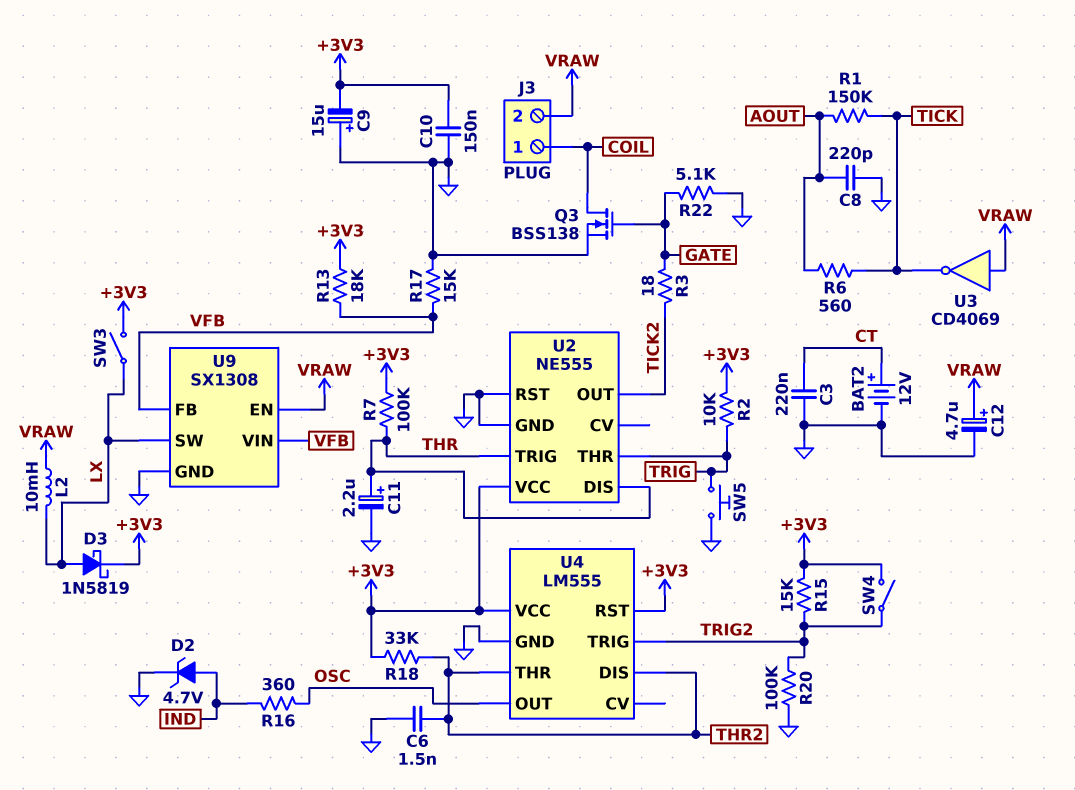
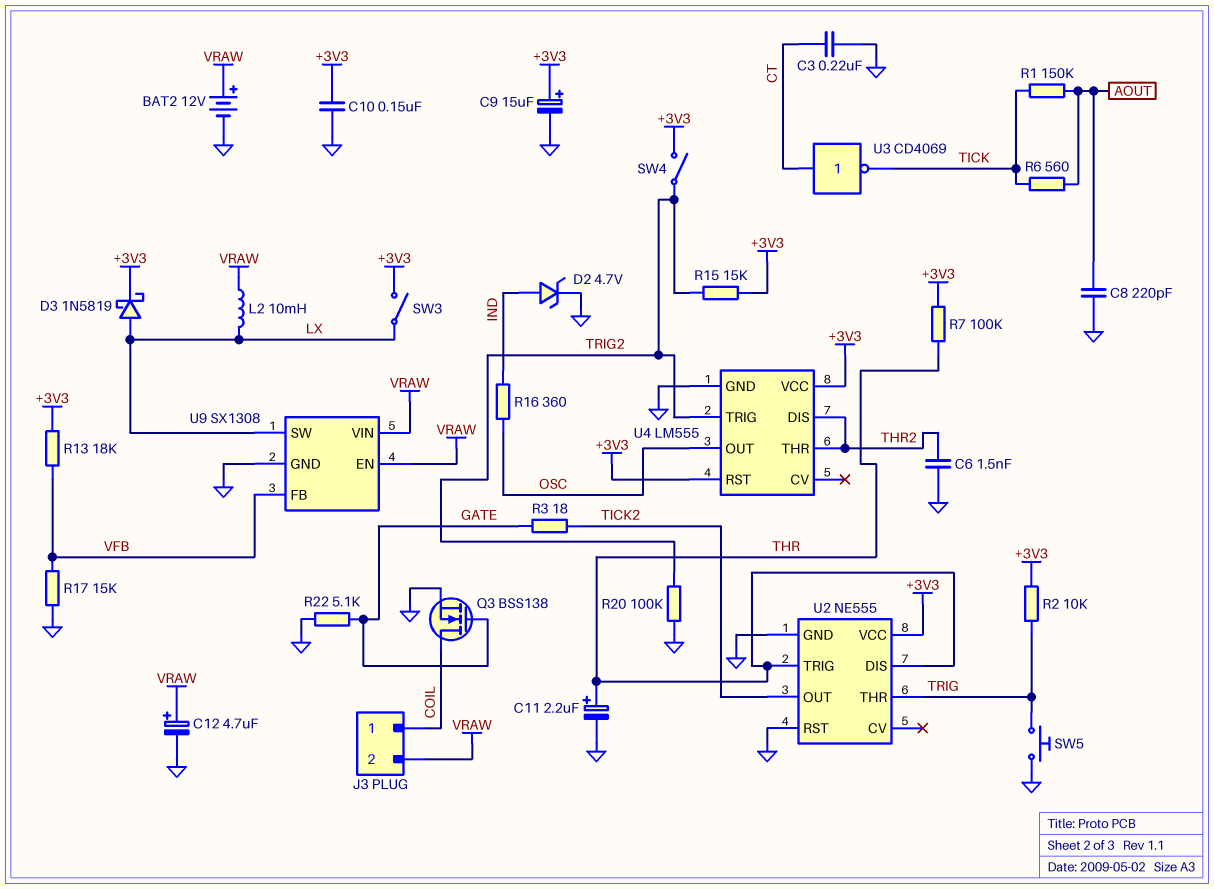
BAT2: 12V (plus CT, minus GND) -> 12V (plus VRAW, minus GND)
C9: 15uF (plus GND, minus +3V3) -> 15uF (plus +3V3, minus GND)
R18: 33k (+3V3, THR2) -> none
U3: NOT CD4069 (in VRAW, out TICK) -> NOT CD4069 (in CT, out TICK)
U9 pin VIN: VFB -> VRAW

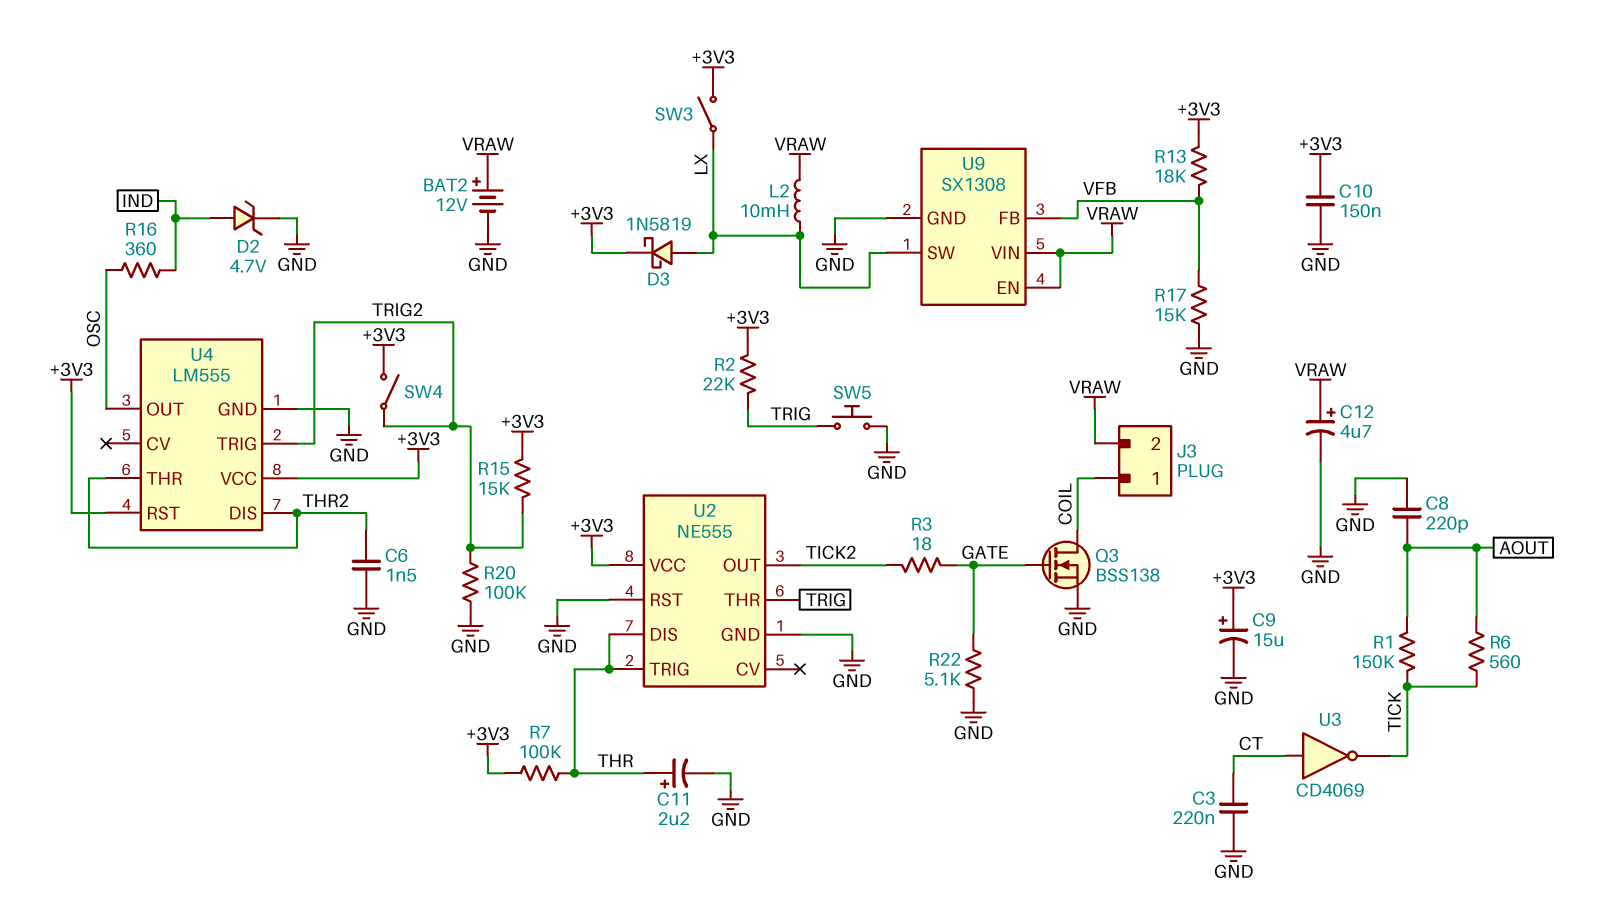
R2: 10k (+3V3, TRIG) -> 22k (+3V3, TRIG)

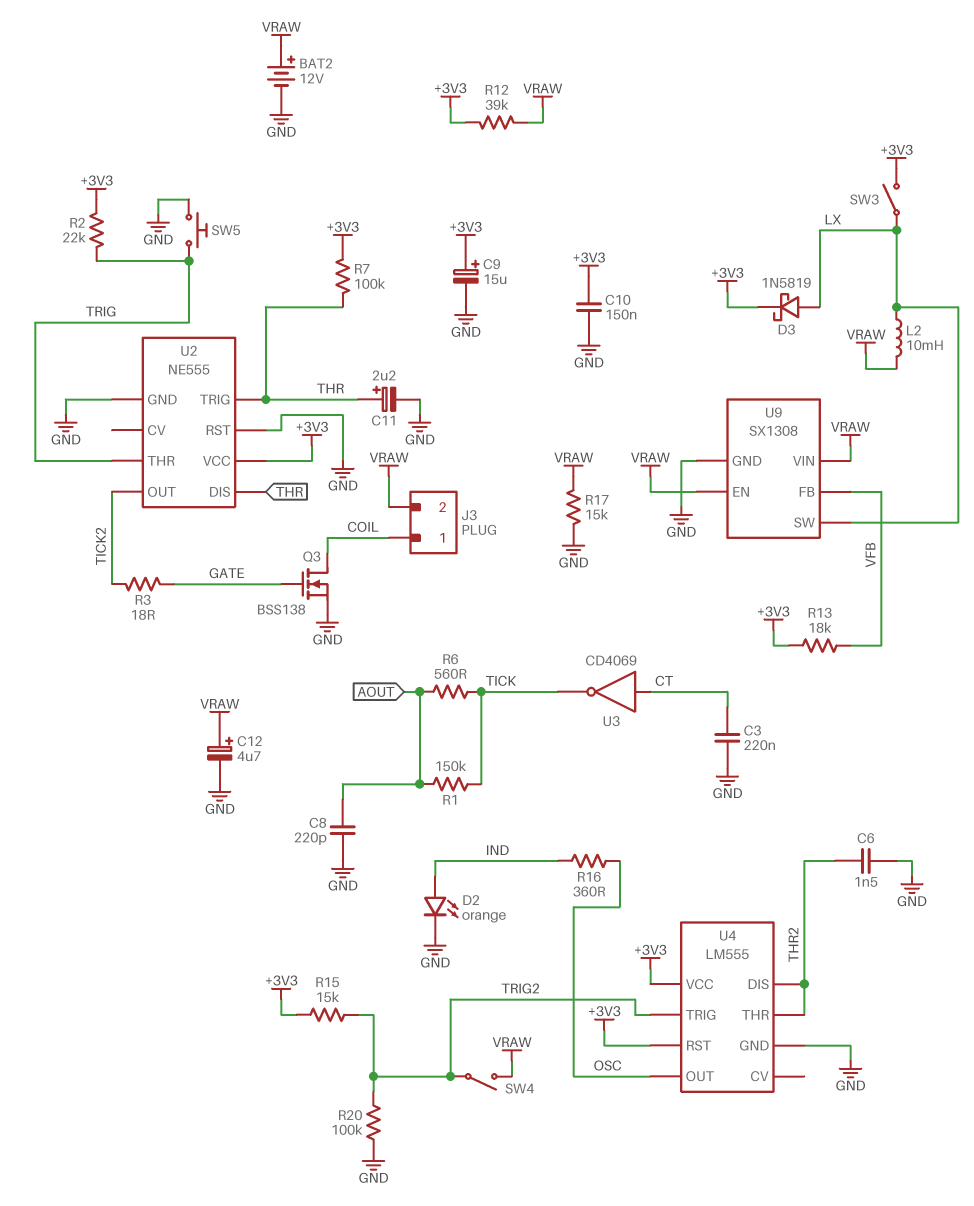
D2: zener 4.7V (A IND, K GND) -> LED orange (A IND, K GND)
R12: none -> 39k (+3V3, VRAW)
R17: 15k (GND, VFB) -> 15k (GND, VRAW)
R22: 5.1k (GATE, GND) -> none
SW4: switch (+3V3, TRIG2) -> switch (TRIG2, VRAW)

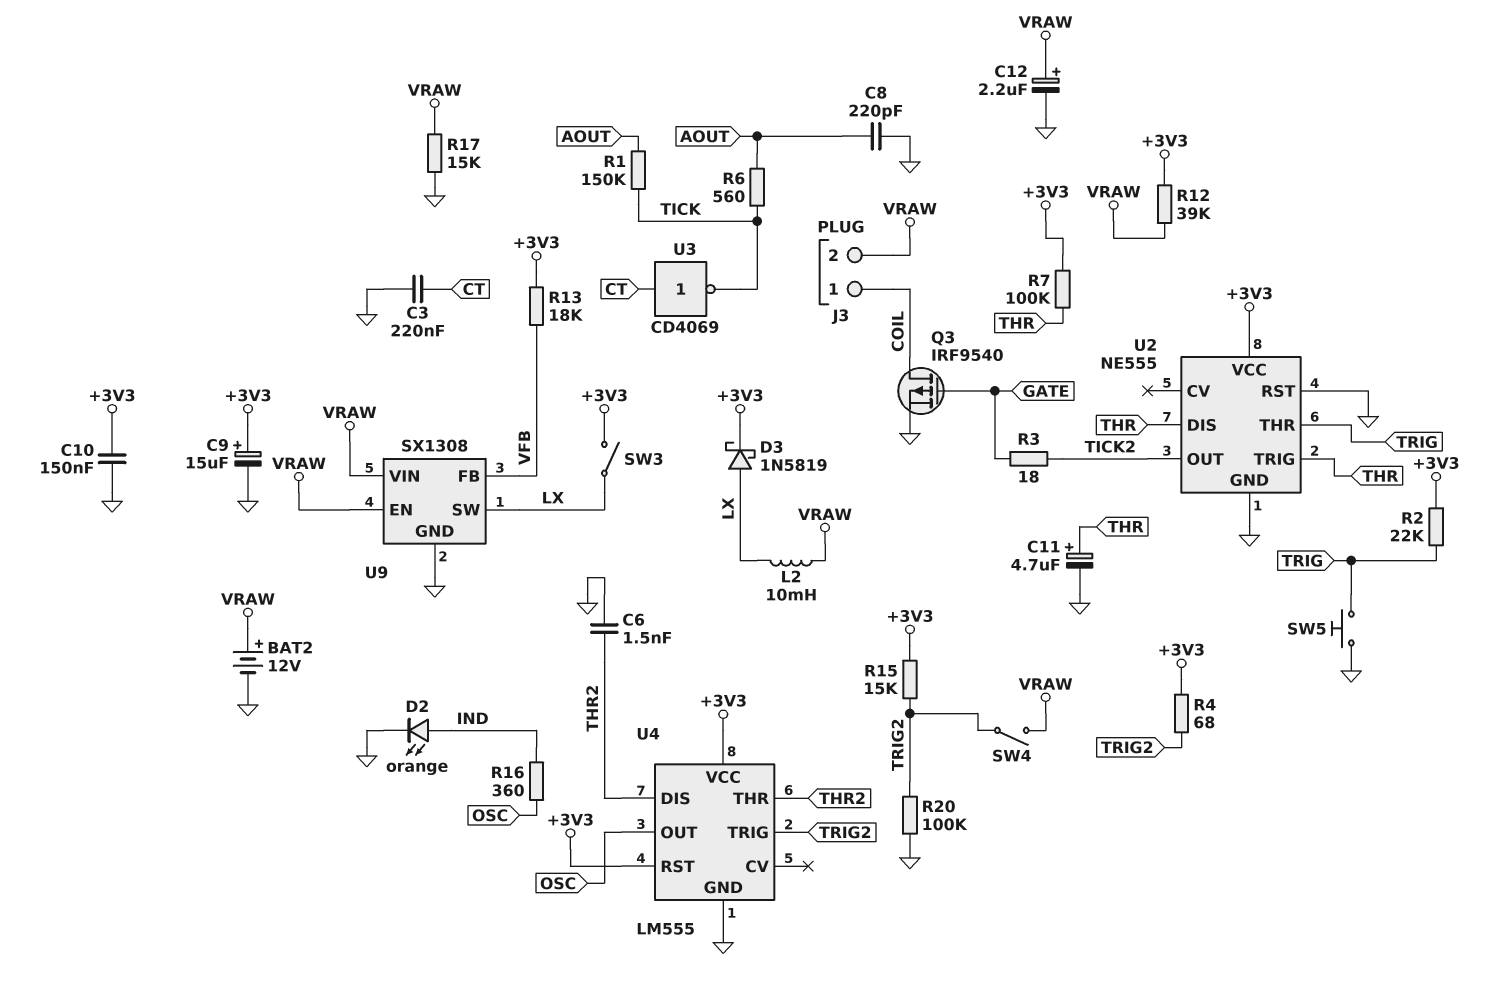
C11: 2.2uF (plus THR, minus GND) -> 4.7uF (plus THR, minus GND)
C12: 4.7uF (plus VRAW, minus GND) -> 2.2uF (plus VRAW, minus GND)
Q3: NMOS BSS138 (G GATE, D COIL, S GND) -> PMOS IRF9540 (G GATE, D COIL, S GND)
R4: none -> 68 (+3V3, TRIG2)

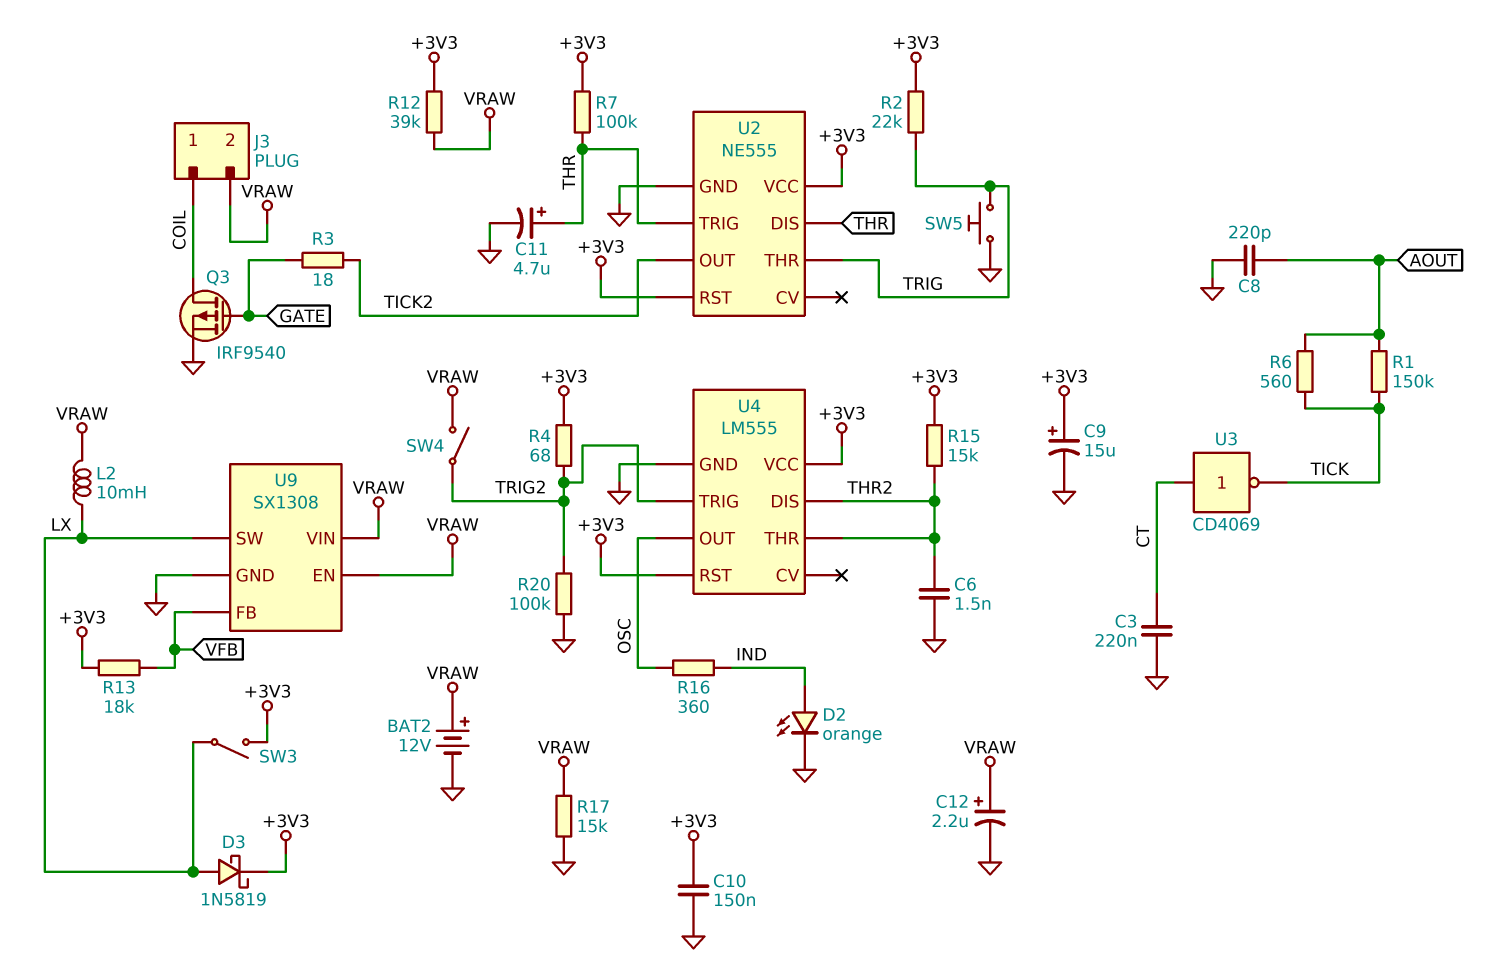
R15: 15k (+3V3, TRIG2) -> 15k (+3V3, THR2)
U2 pin RST: GND -> +3V3

